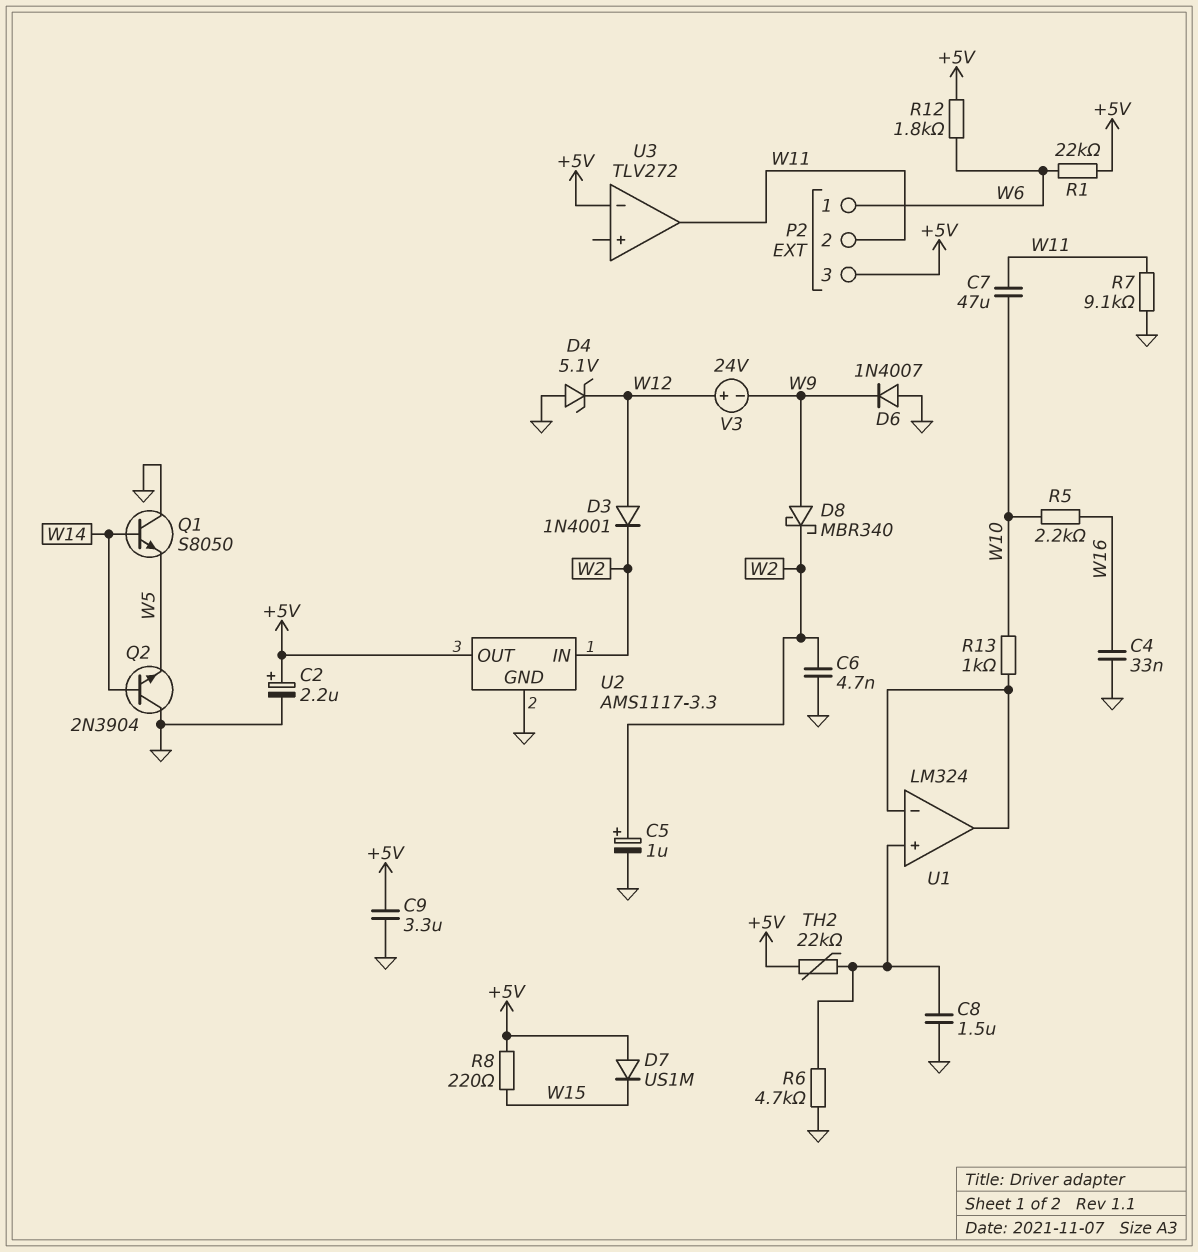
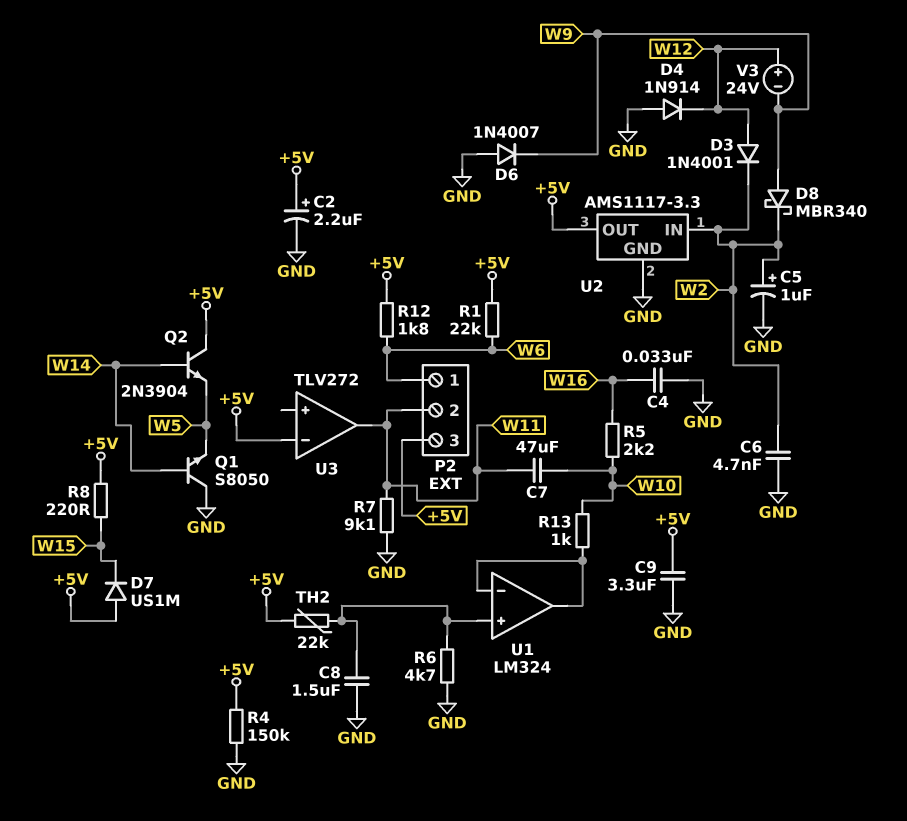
D4: zener 5.1V (A GND, K W12) -> diode 1N914 (A GND, K W12)
Q2: NPN 2N3904 (B W14, C GND, E W5) -> NPN 2N3904 (B W14, C +5V, E W5)
R4: none -> 150k (+5V, GND)

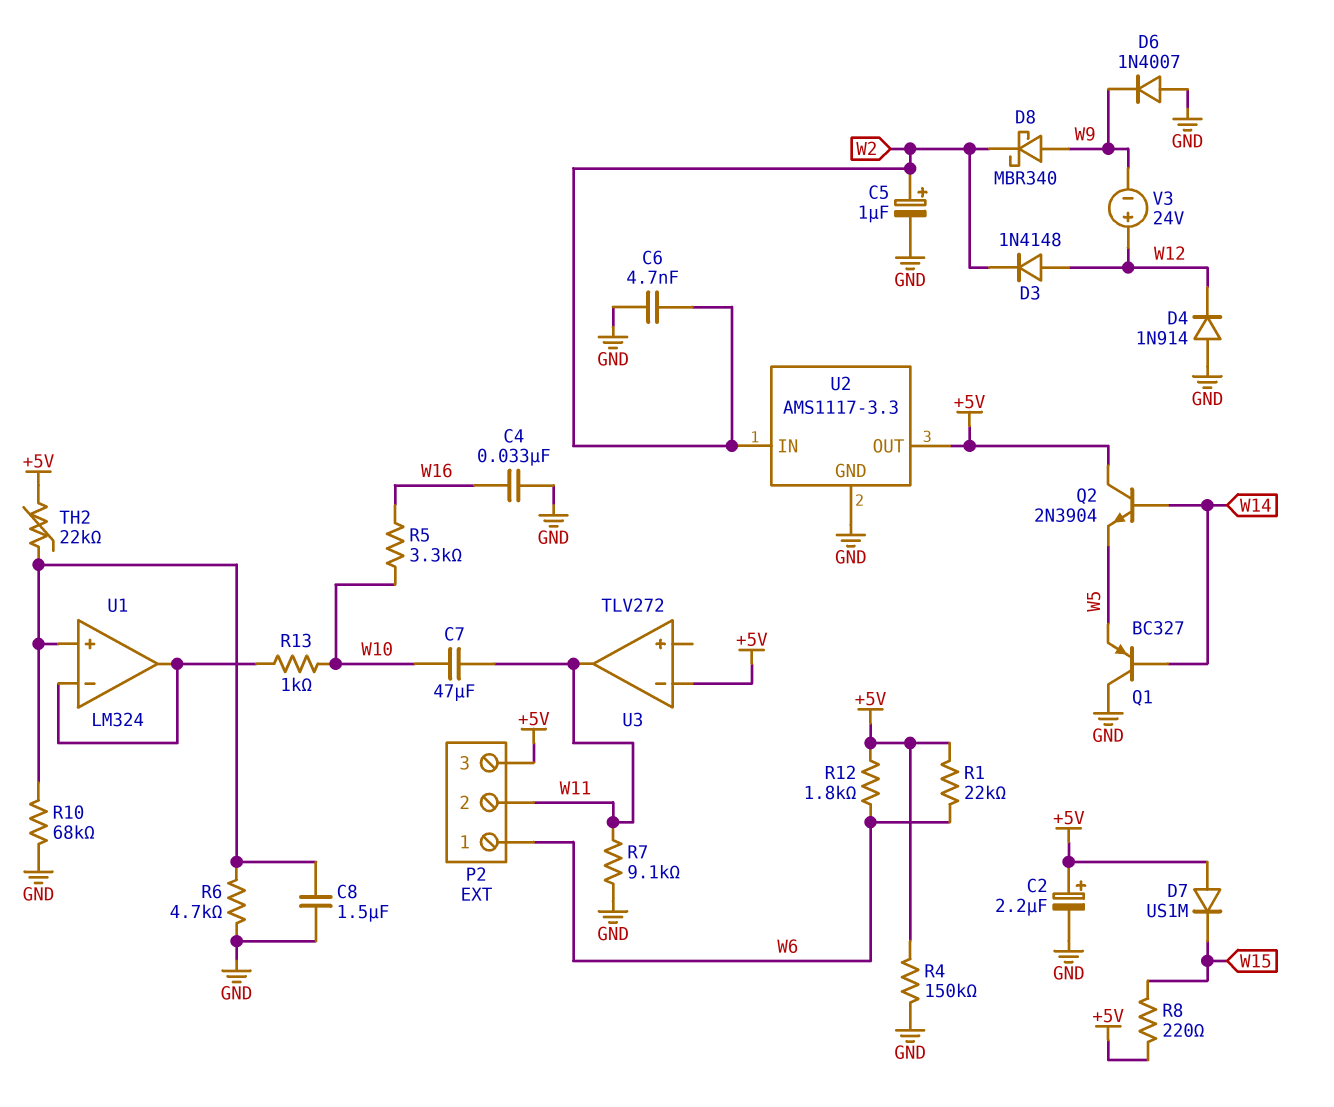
C9: 3.3uF (+5V, GND) -> none
D3: diode 1N4001 (A W12, K W2) -> diode 1N4148 (A W12, K W2)
Q1: NPN S8050 (B W14, C GND, E W5) -> PNP BC327 (B W14, C GND, E W5)
R5: 2.2k (W10, W16) -> 3.3k (W10, W16)
R10: none -> 68k (GND, U1/in+)

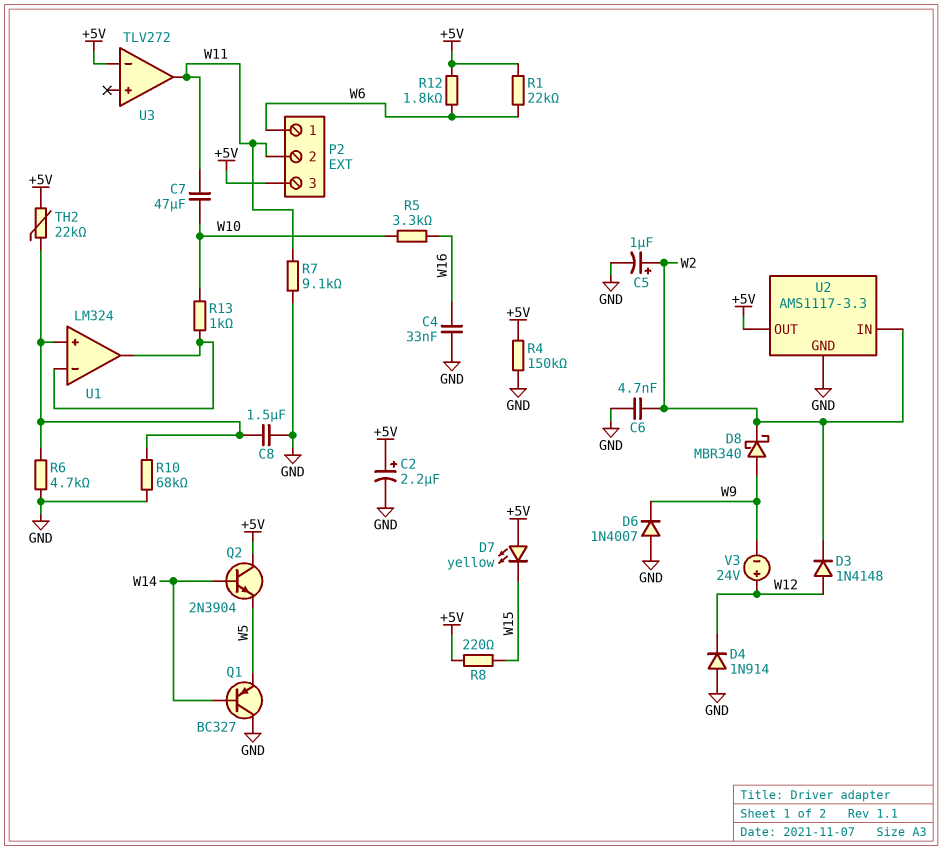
D7: diode US1M (A +5V, K W15) -> LED yellow (A +5V, K W15)

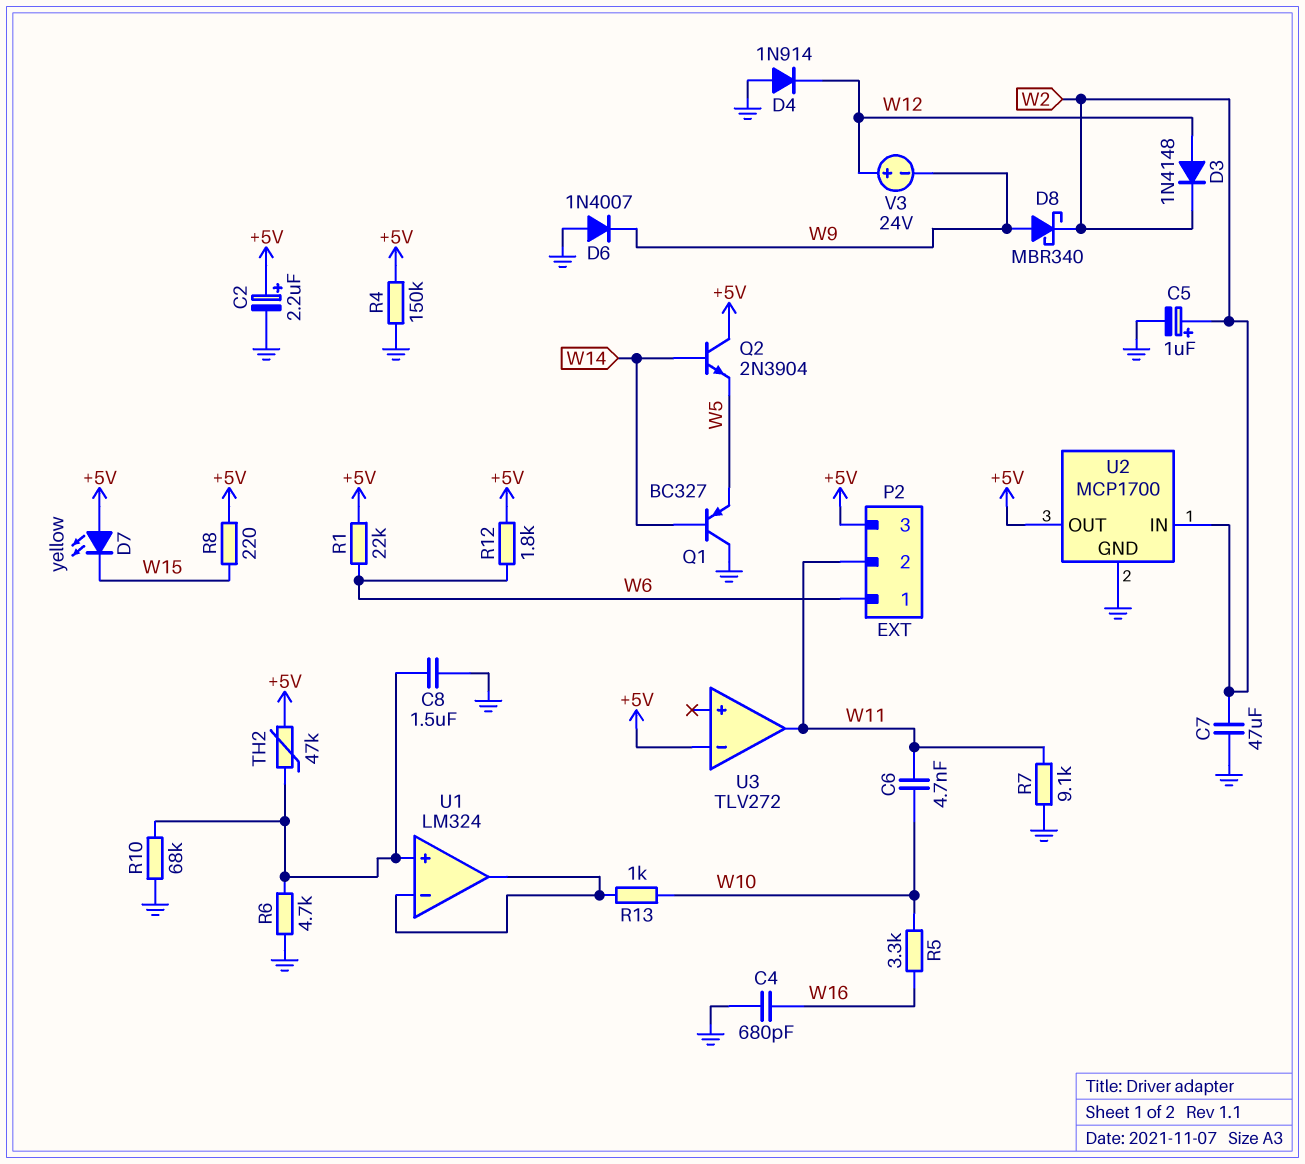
C4: 33nF (GND, W16) -> 680pF (GND, W16)
C6: 4.7nF (GND, W2) -> 4.7nF (W10, W11)
C7: 47uF (W10, W11) -> 47uF (GND, W2)
TH2: 22k (+5V, U1/in+) -> 47k (+5V, U1/in+)
U2: AMS1117-3.3 -> MCP1700

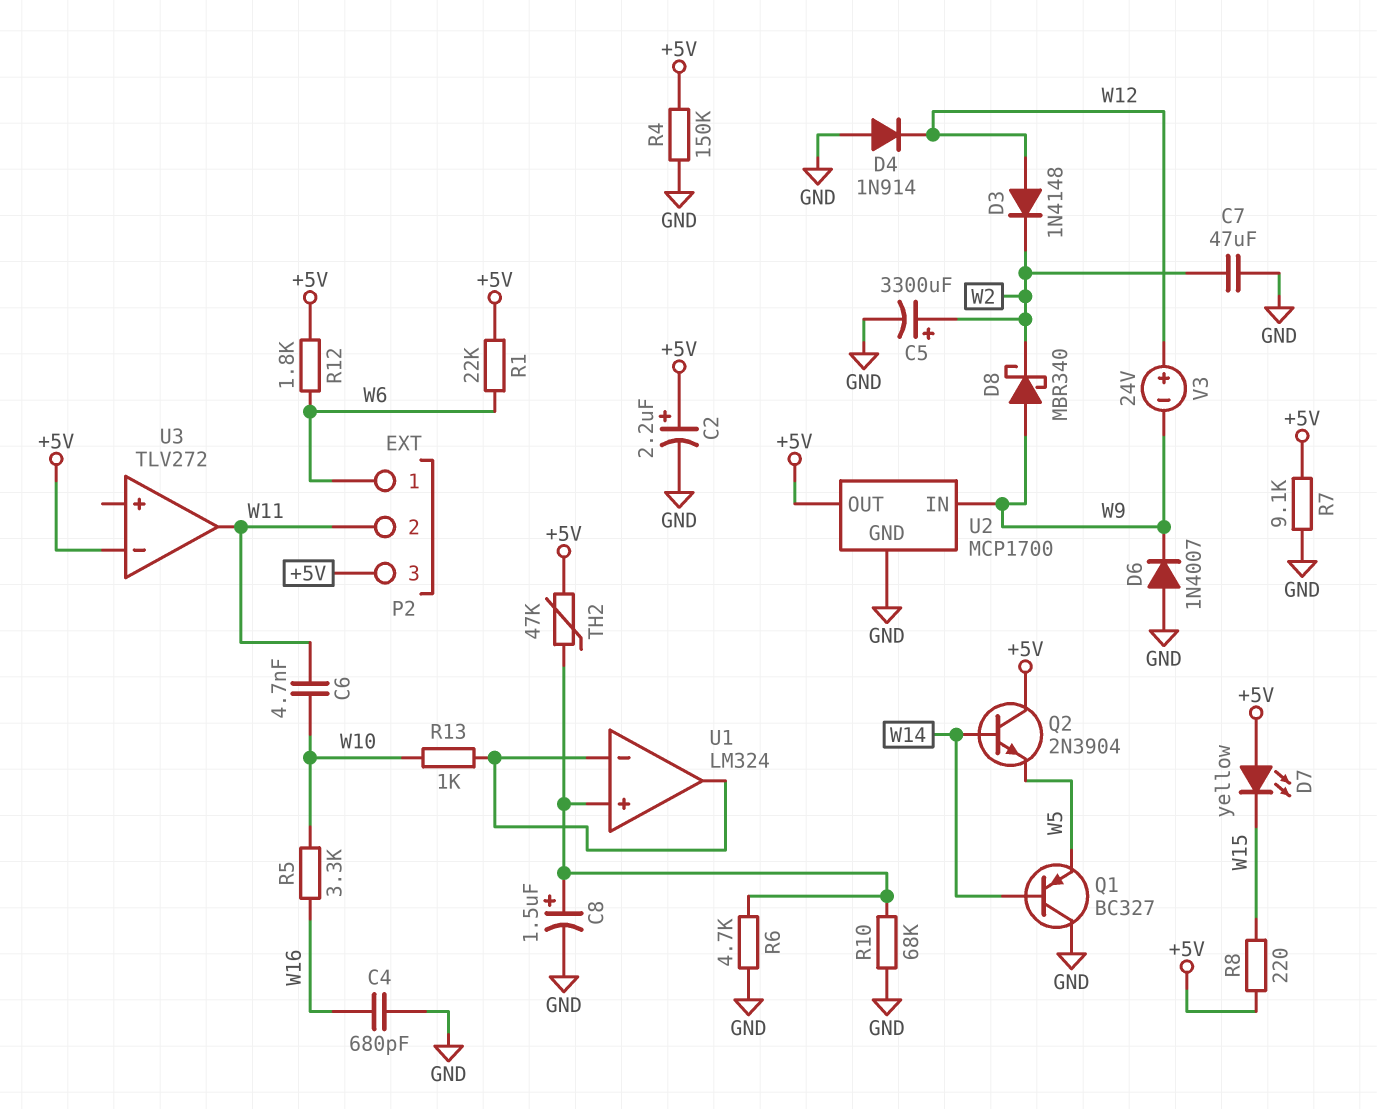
C5: 1uF (plus W2, minus GND) -> 3300uF (plus W2, minus GND)
C8: 1.5uF (GND, U1/in+) -> 1.5uF (plus U1/in+, minus GND)
R7: 9.1k (GND, W11) -> 9.1k (+5V, GND)
U2 pin IN: W2 -> W9

